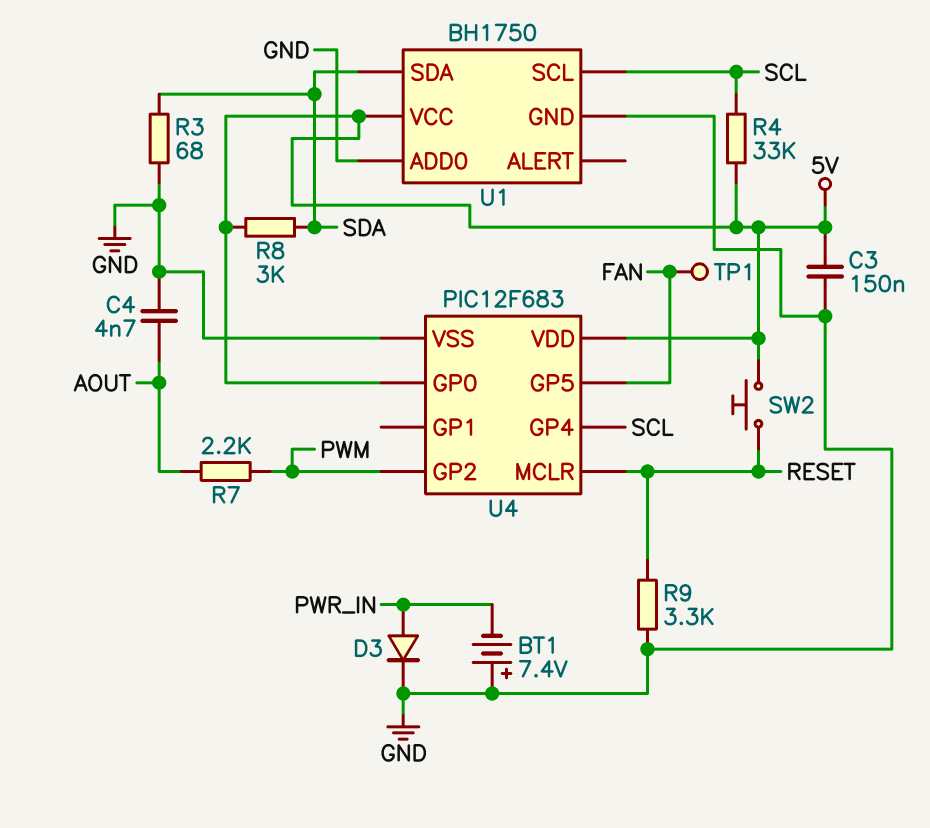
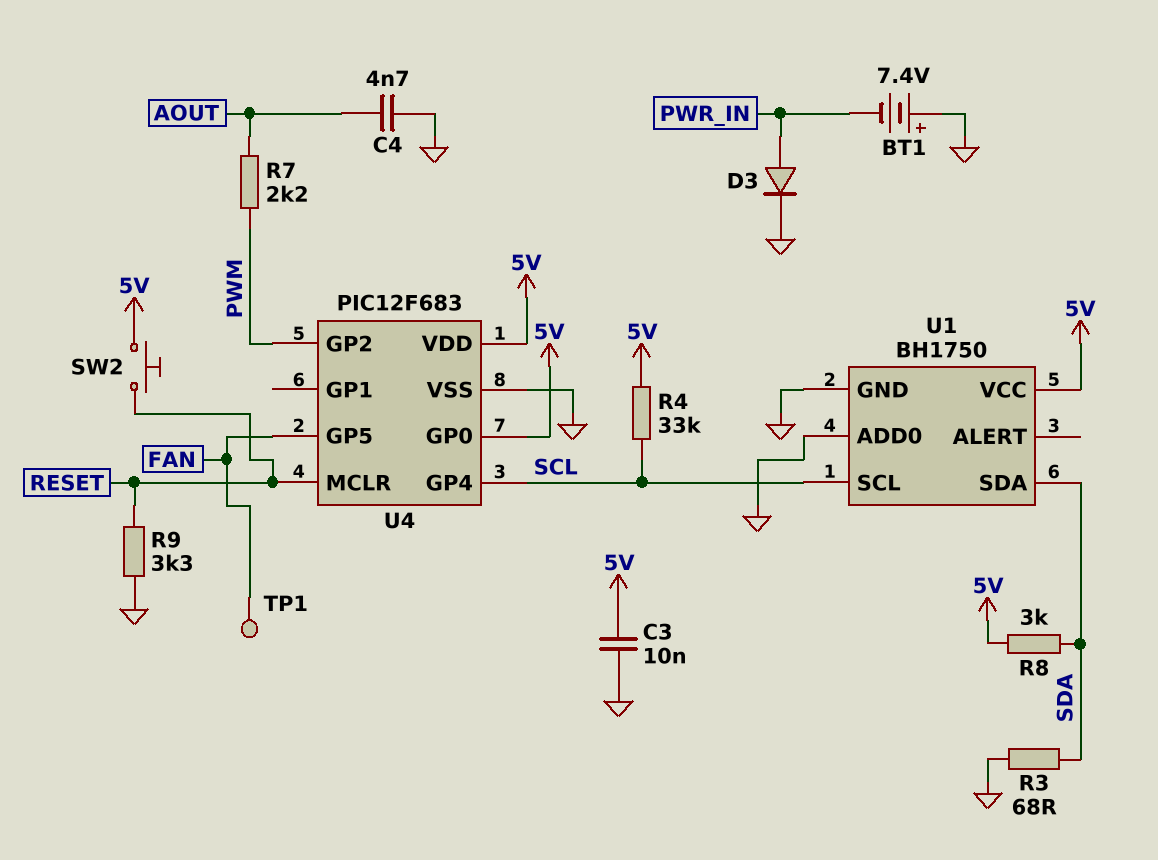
C3: 150nF (5V, GND) -> 10nF (5V, GND)

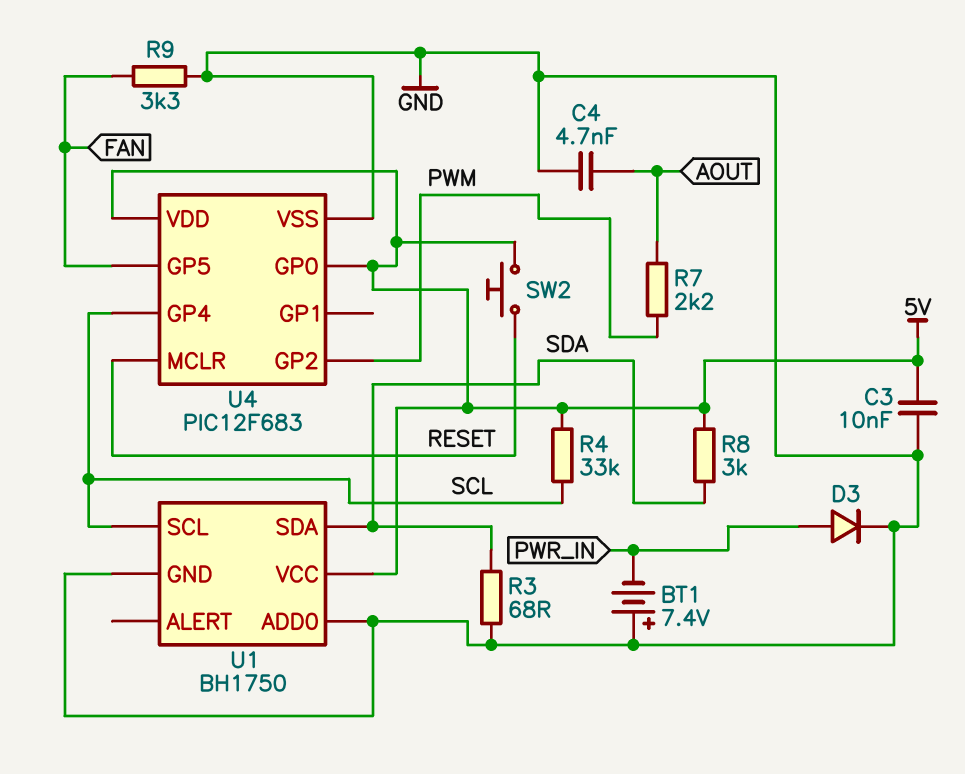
R9: 3.3k (GND, RESET) -> 3.3k (FAN, GND)
TP1: test point (FAN) -> none

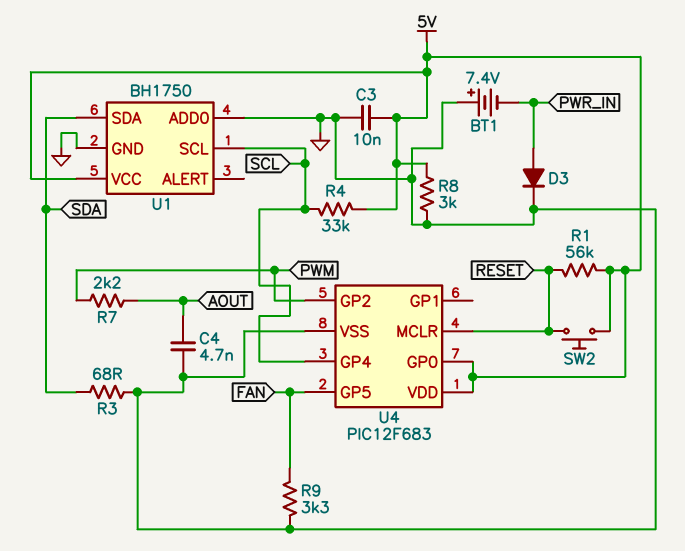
R1: none -> 56k (5V, RESET)
R8: 3k (5V, SDA) -> 3k (5V, GND)

